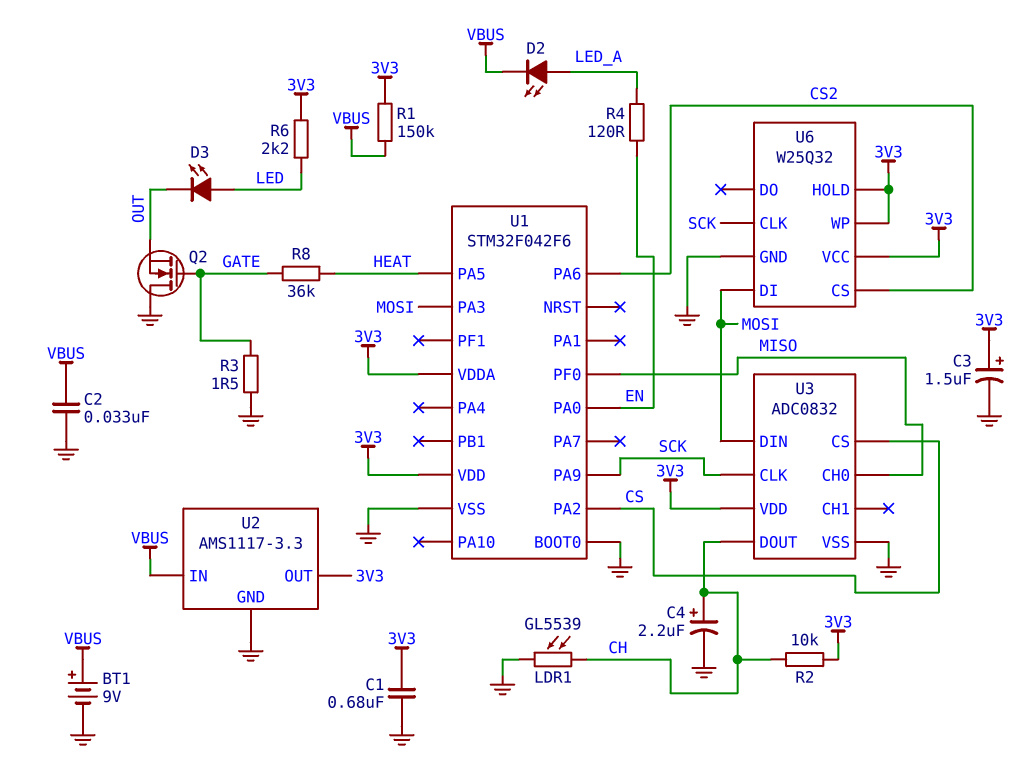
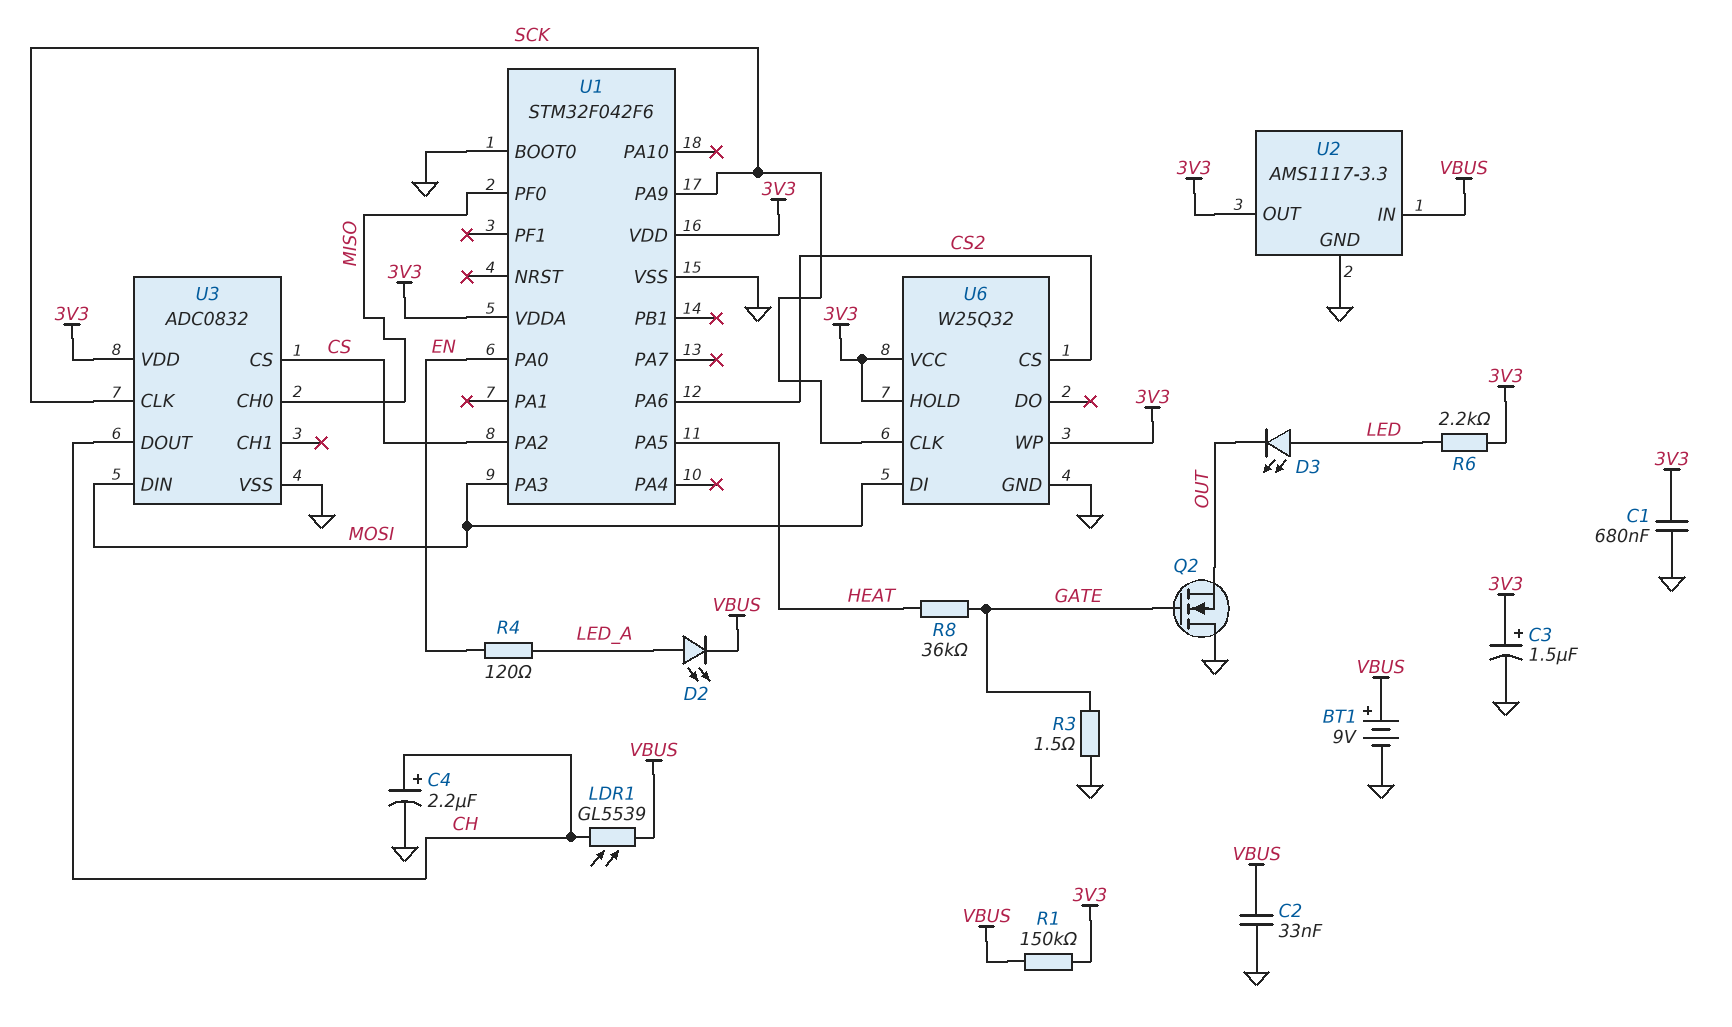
LDR1: GL5539 (CH, GND) -> GL5539 (CH, VBUS)
R2: 10k (3V3, CH) -> none

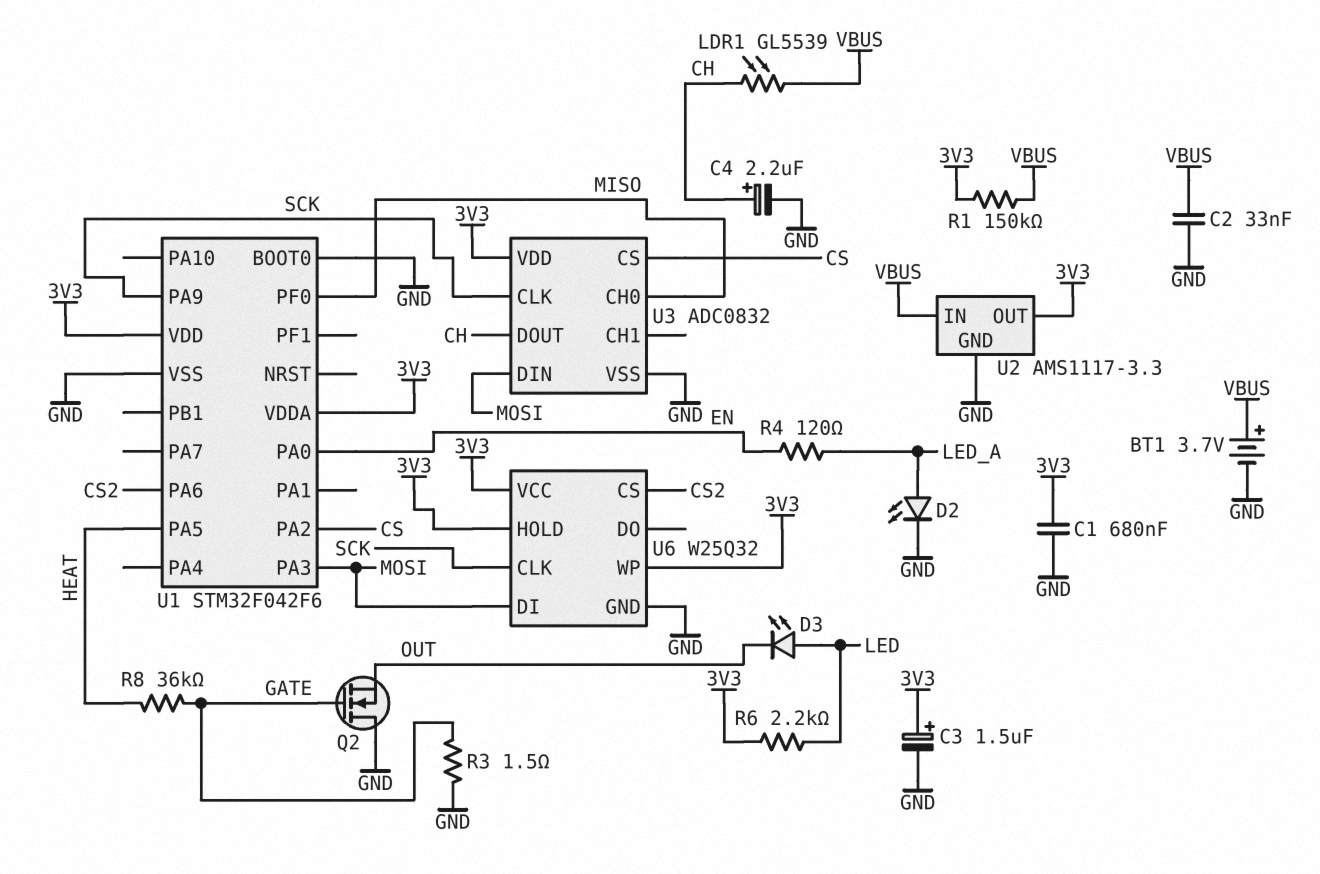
BT1: 9V (plus VBUS, minus GND) -> 3.7V (plus VBUS, minus GND)
D2: LED (A LED_A, K VBUS) -> LED (A LED_A, K GND)

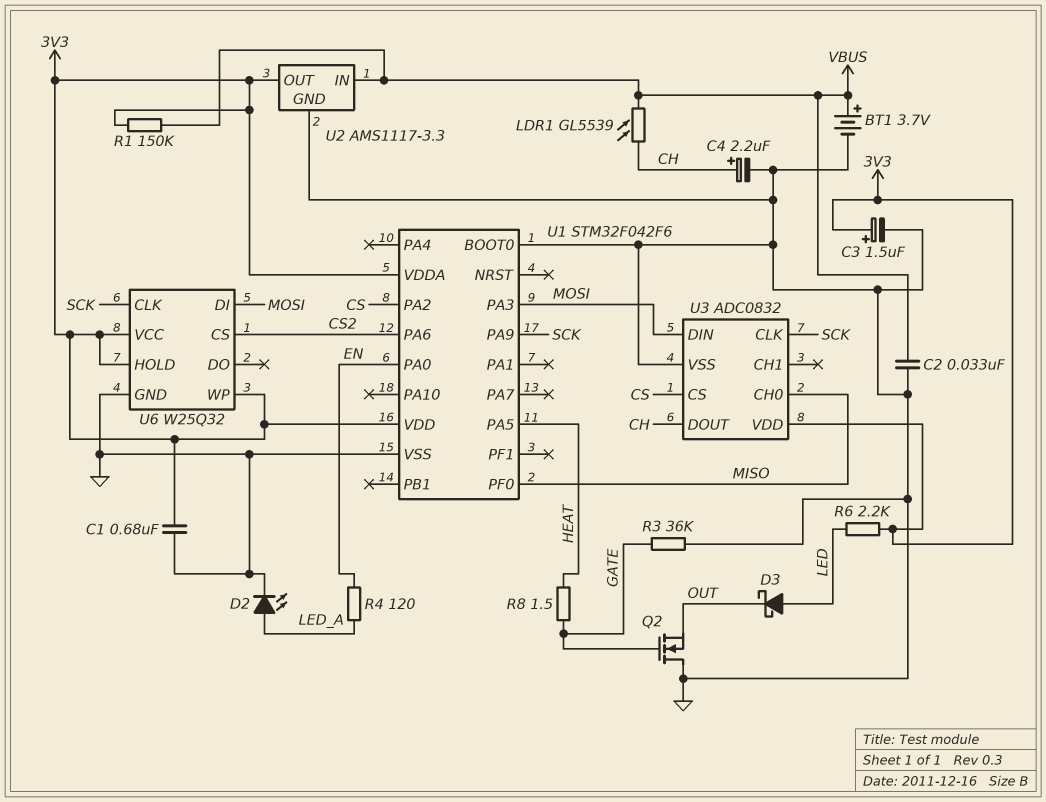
D3: LED (A LED, K OUT) -> schottky (A LED, K OUT)
R3: 1.5 (GATE, GND) -> 36k (GATE, GND)
R8: 36k (GATE, HEAT) -> 1.5 (GATE, HEAT)

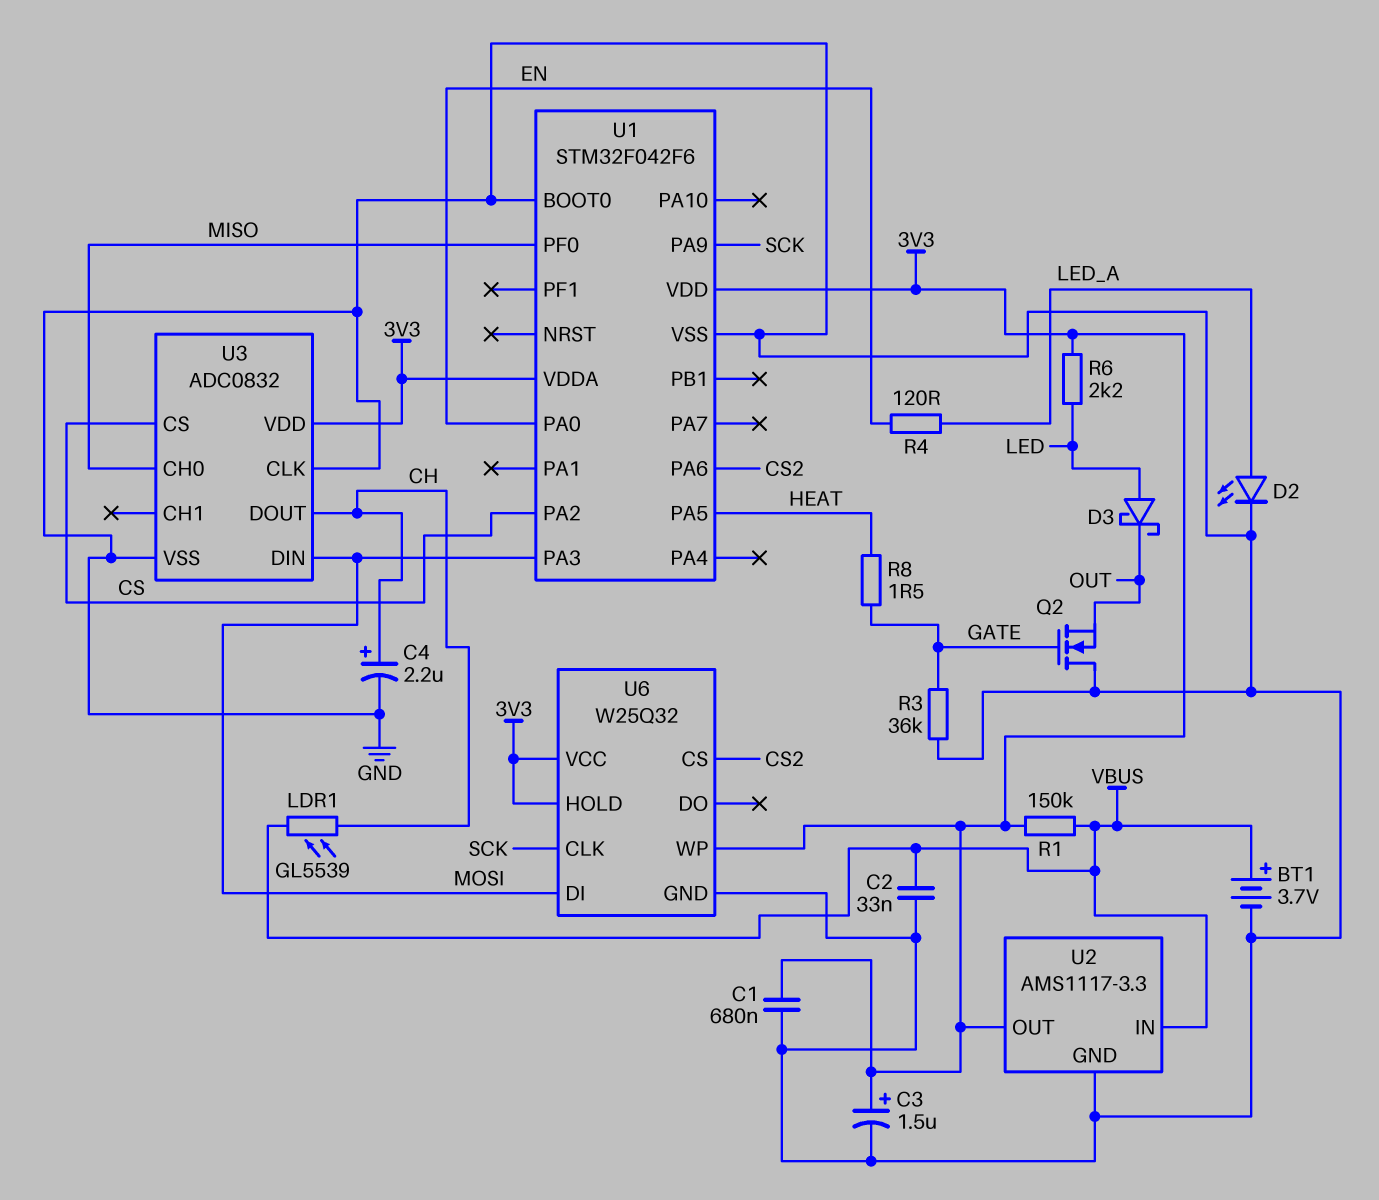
U3 pin CLK: SCK -> GND

